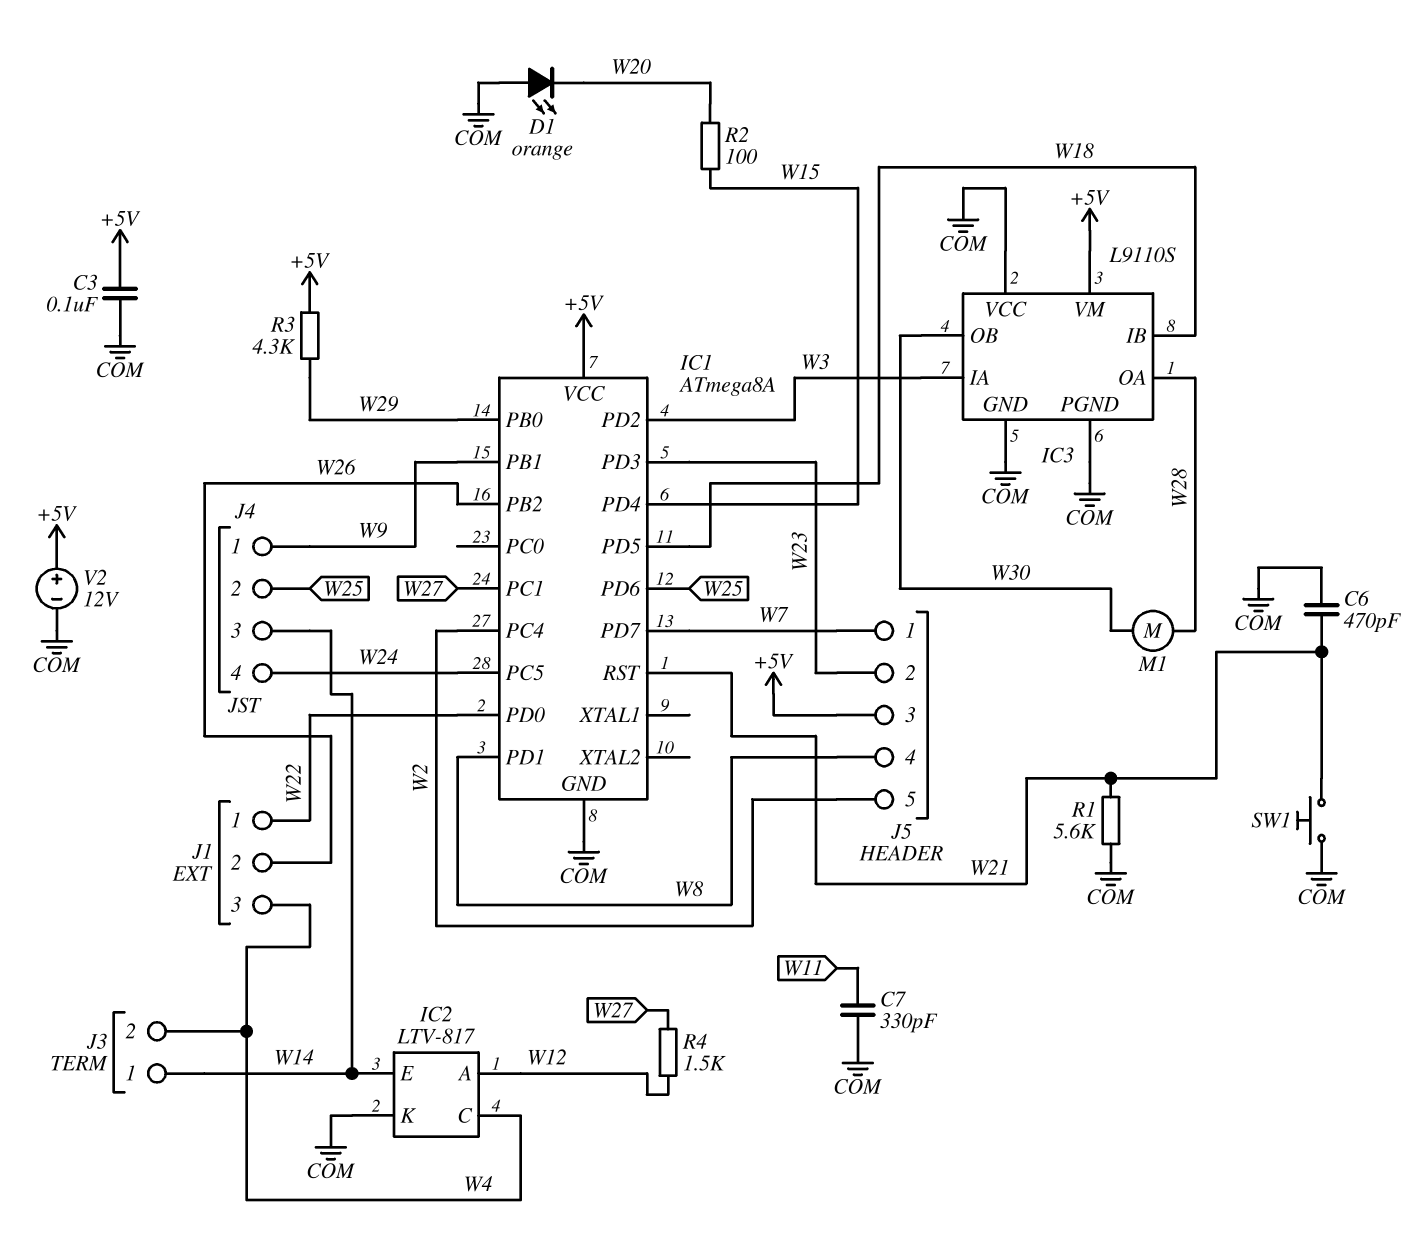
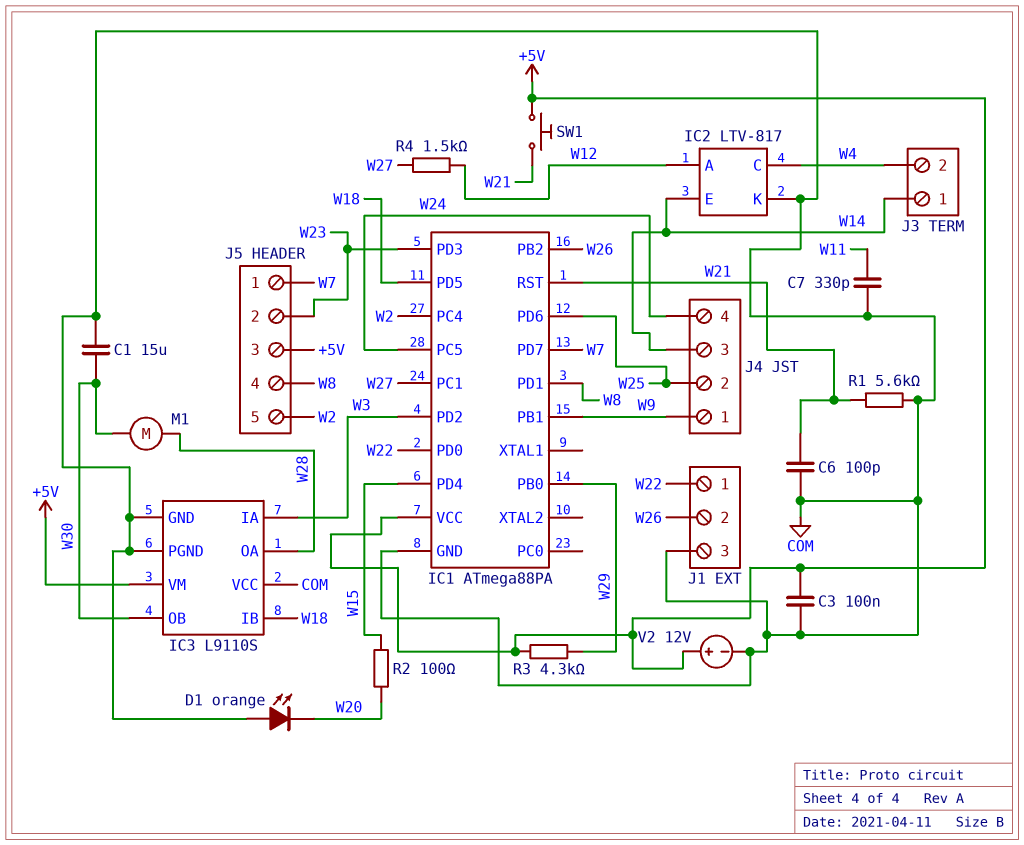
C1: none -> 15uF (COM, W30)
C6: 470pF (COM, W21) -> 100pF (COM, W21)
IC1: ATmega8A -> ATmega88PA
J1 pin 3: W4 -> COM
SW1: button (COM, W21) -> button (+5V, W21)

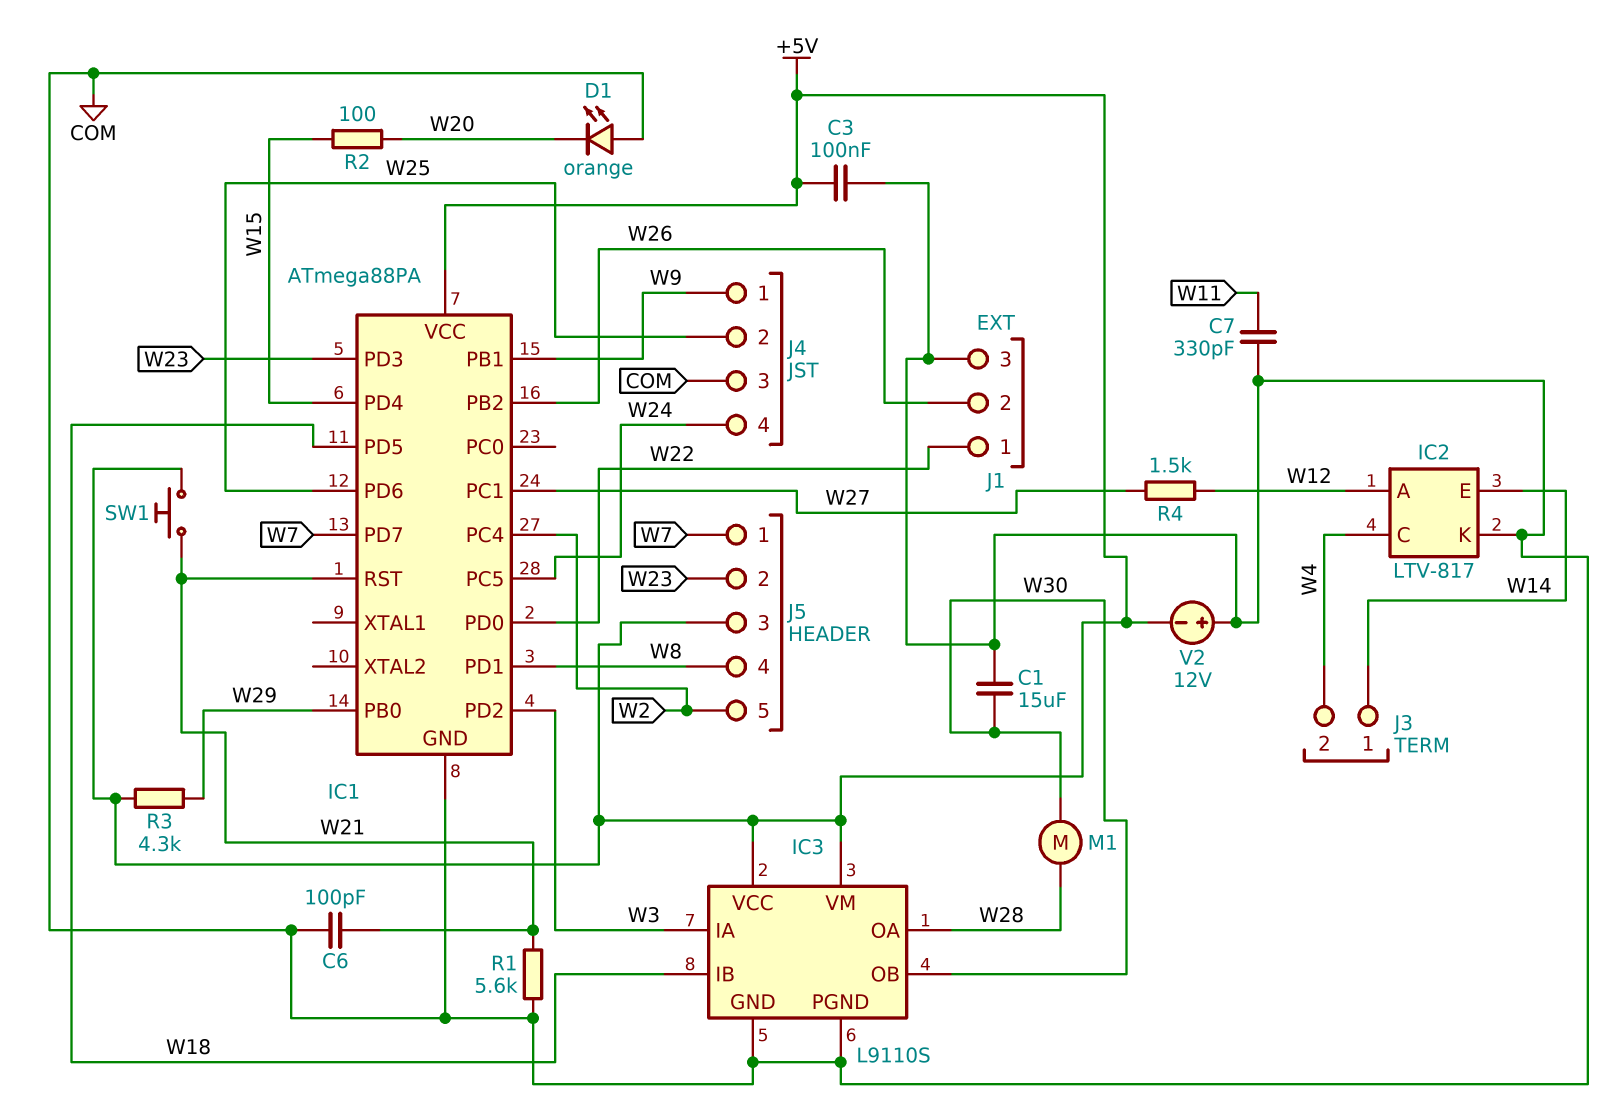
IC3 pin VCC: COM -> +5V
J4 pin 3: W14 -> COM
V2: 12V (plus +5V, minus COM) -> 12V (plus COM, minus +5V)

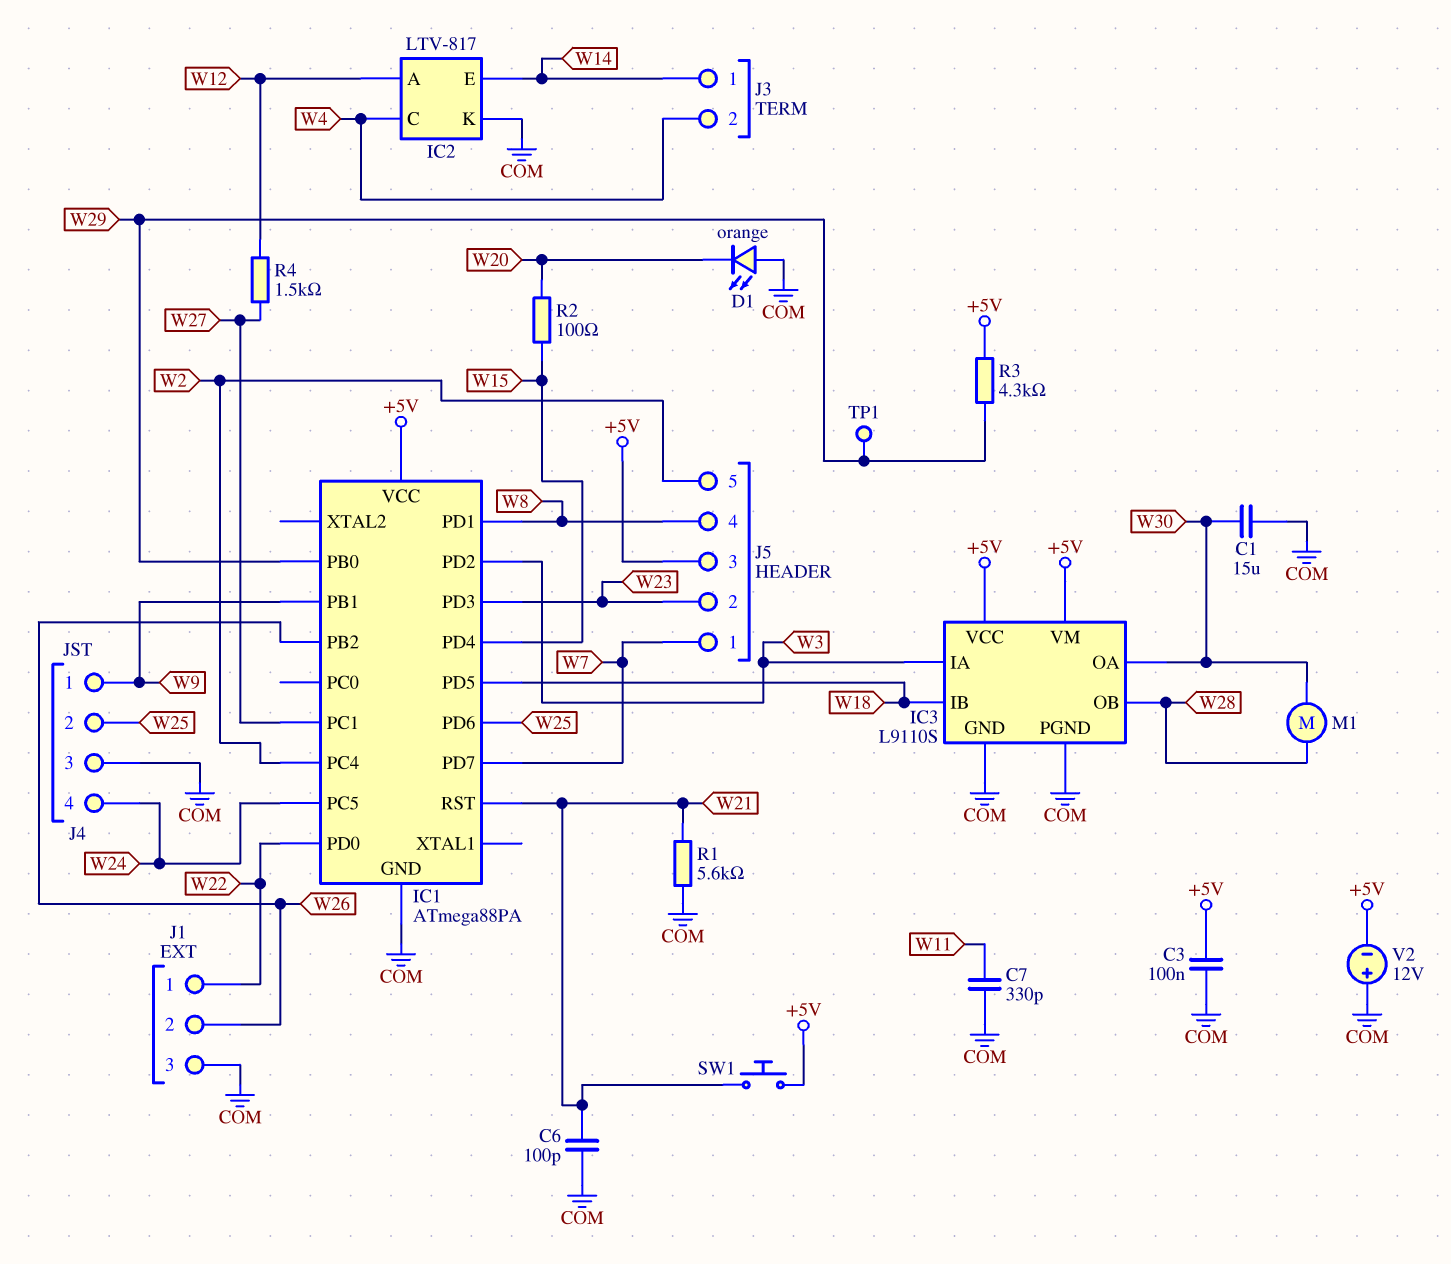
IC3 pin OA: W28 -> W30
IC3 pin OB: W30 -> W28
TP1: none -> test point (W29)

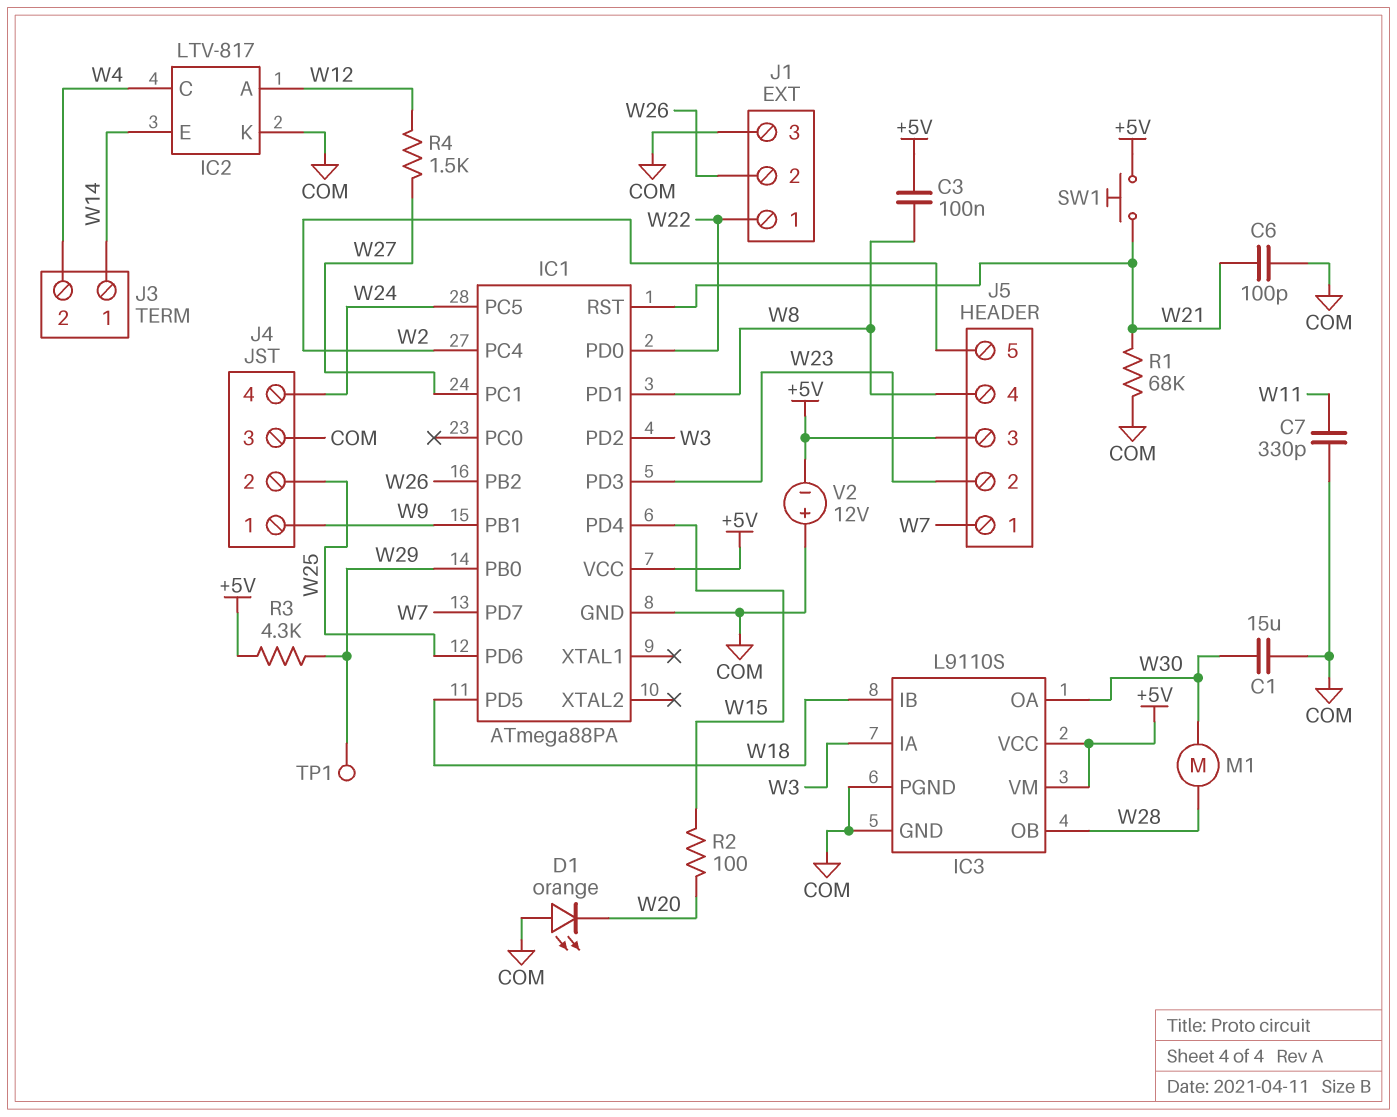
C3: 100nF (+5V, COM) -> 100nF (+5V, W8)
R1: 5.6k (COM, W21) -> 68k (COM, W21)

